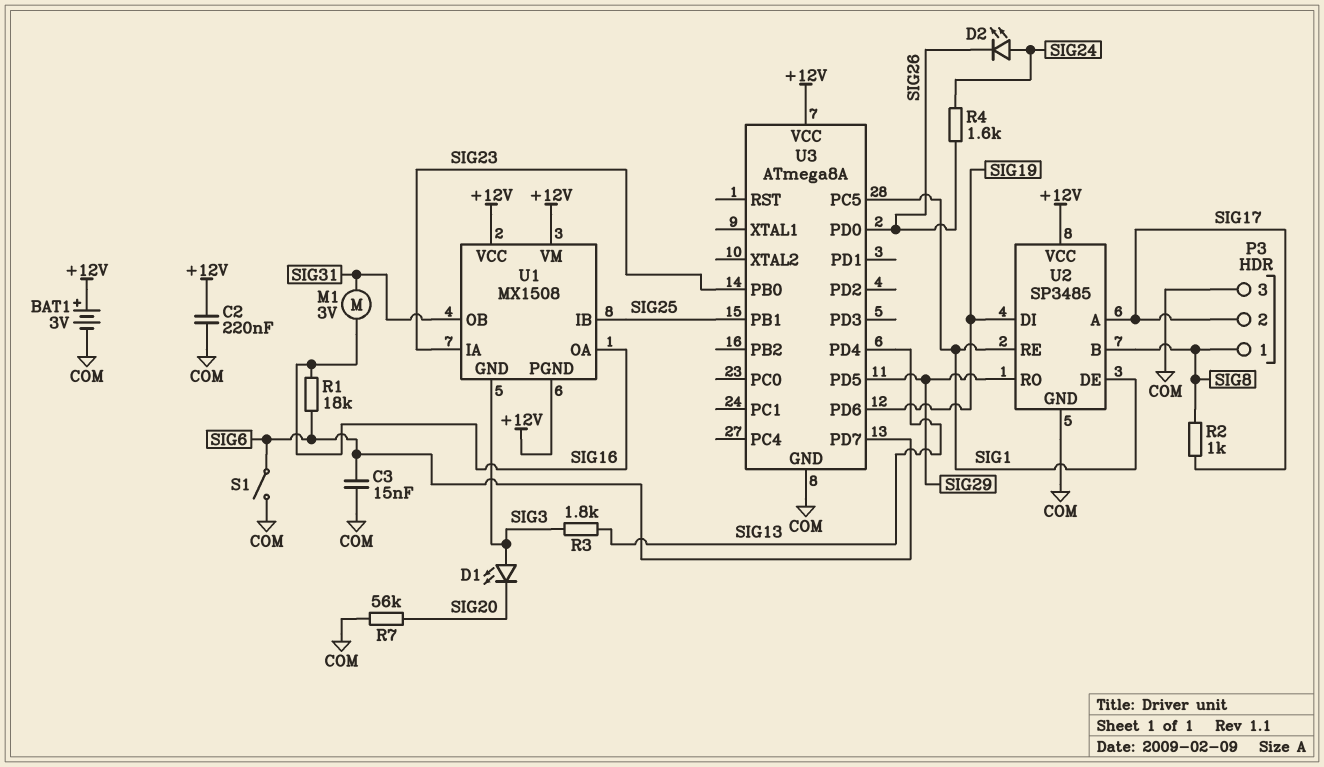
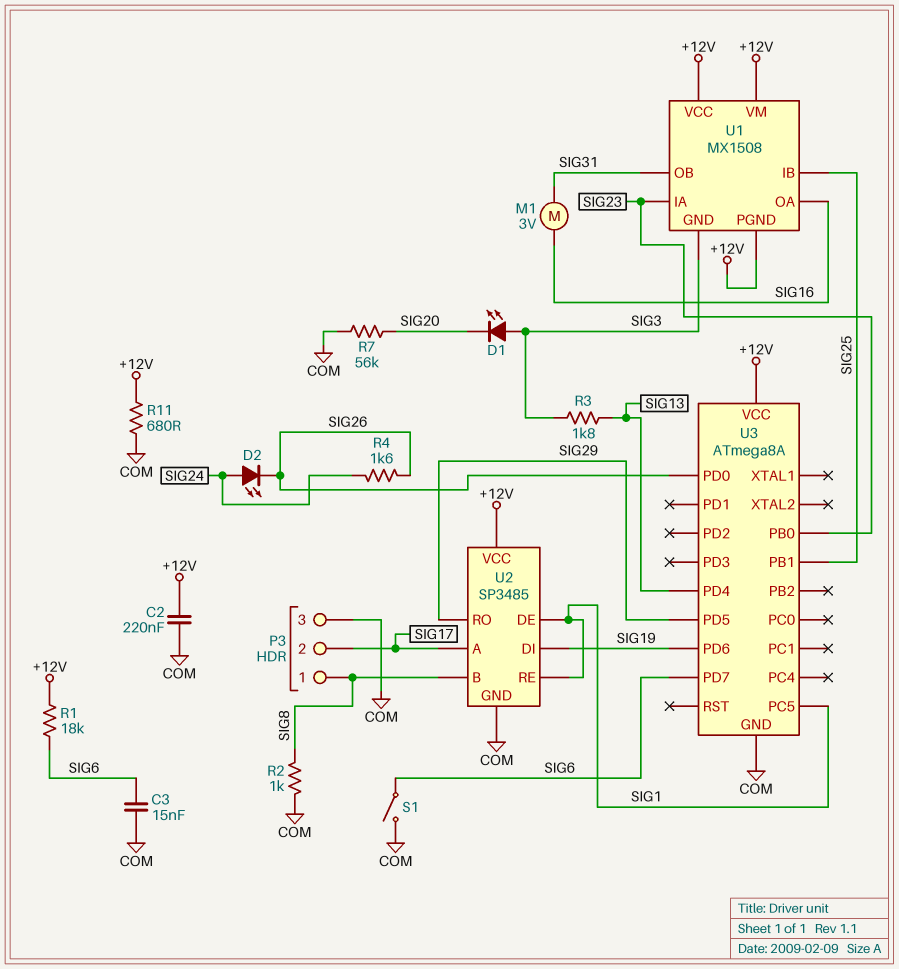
BAT1: 3V (plus +12V, minus COM) -> none
R1: 18k (SIG6, SIG16) -> 18k (+12V, SIG6)
R2: 1k (SIG8, SIG17) -> 1k (COM, SIG8)
R11: none -> 680 (+12V, COM)

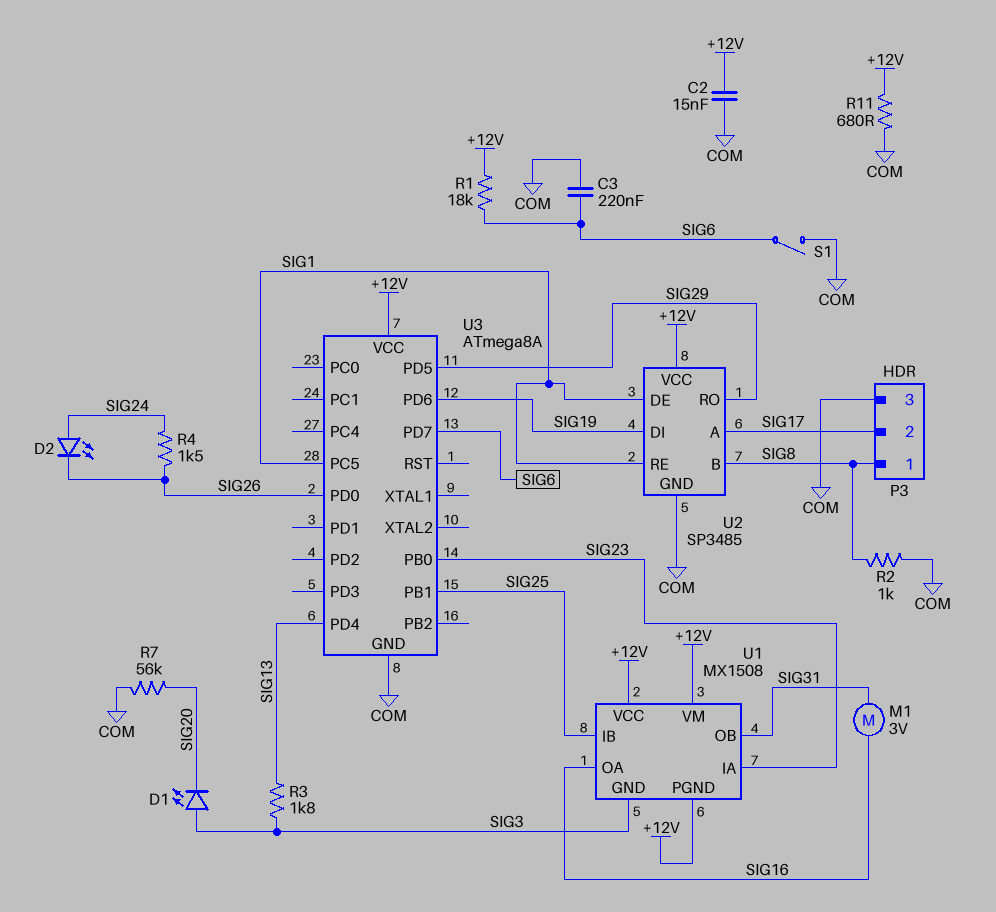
C2: 220nF (+12V, COM) -> 15nF (+12V, COM)
C3: 15nF (COM, SIG6) -> 220nF (COM, SIG6)
R4: 1.6k (SIG24, SIG26) -> 1.5k (SIG24, SIG26)

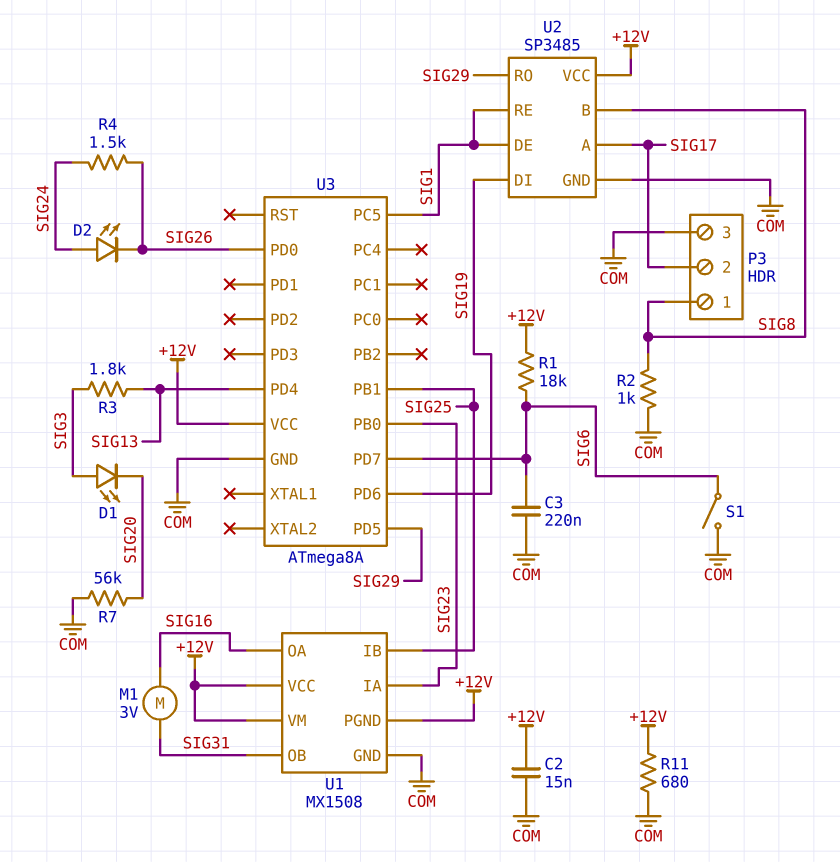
U1 pin GND: SIG3 -> COM

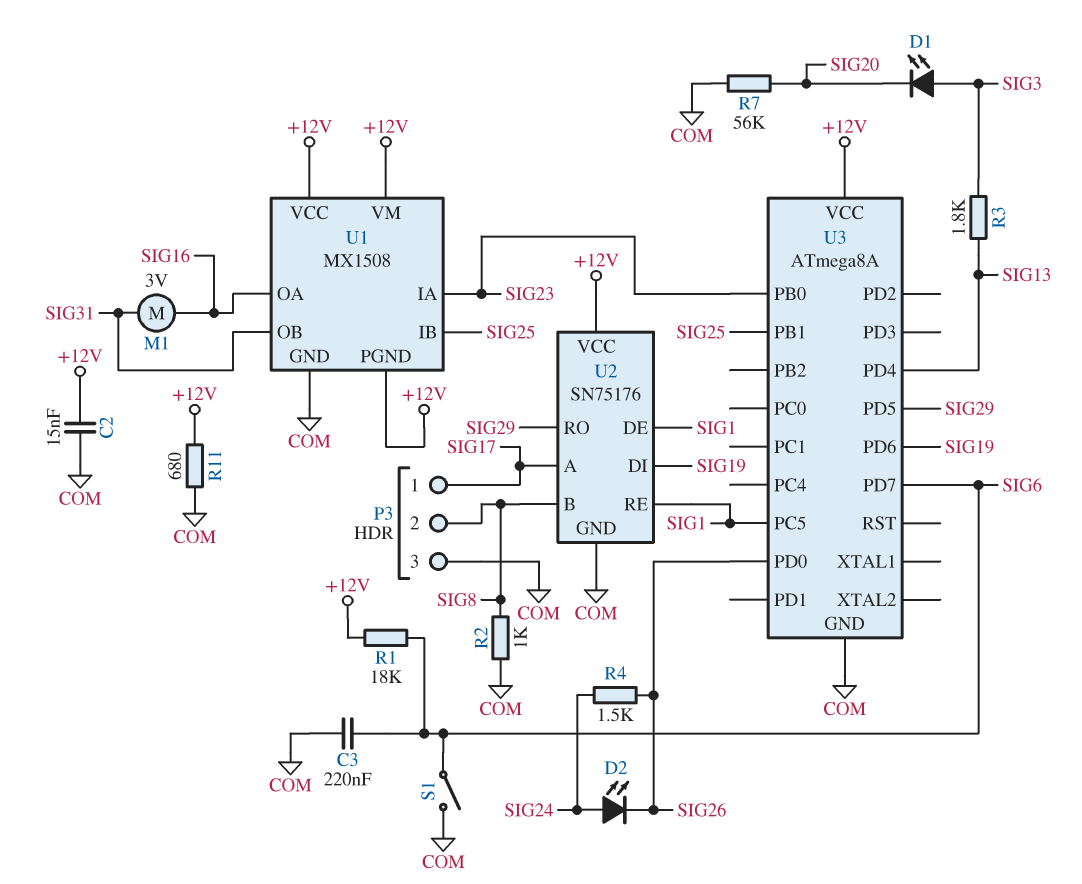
P3 pin 1: SIG8 -> SIG17
P3 pin 2: SIG17 -> SIG8
U2: SP3485 -> SN75176

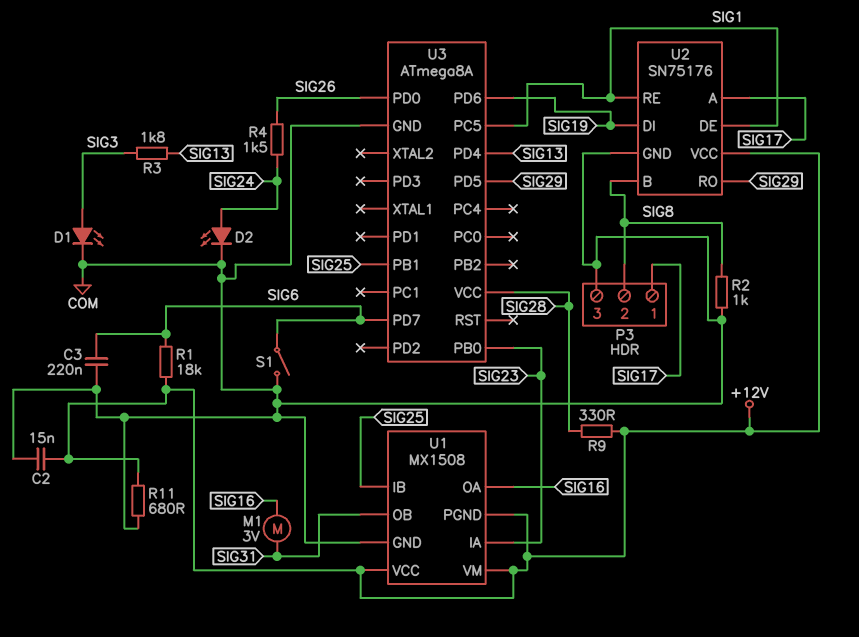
D1: LED (A SIG3, K SIG20) -> LED (A SIG3, K COM)
D2: LED (A SIG24, K SIG26) -> LED (A SIG24, K COM)
R7: 56k (COM, SIG20) -> none
R9: none -> 330 (+12V, SIG28)
U3 pin VCC: +12V -> SIG28

